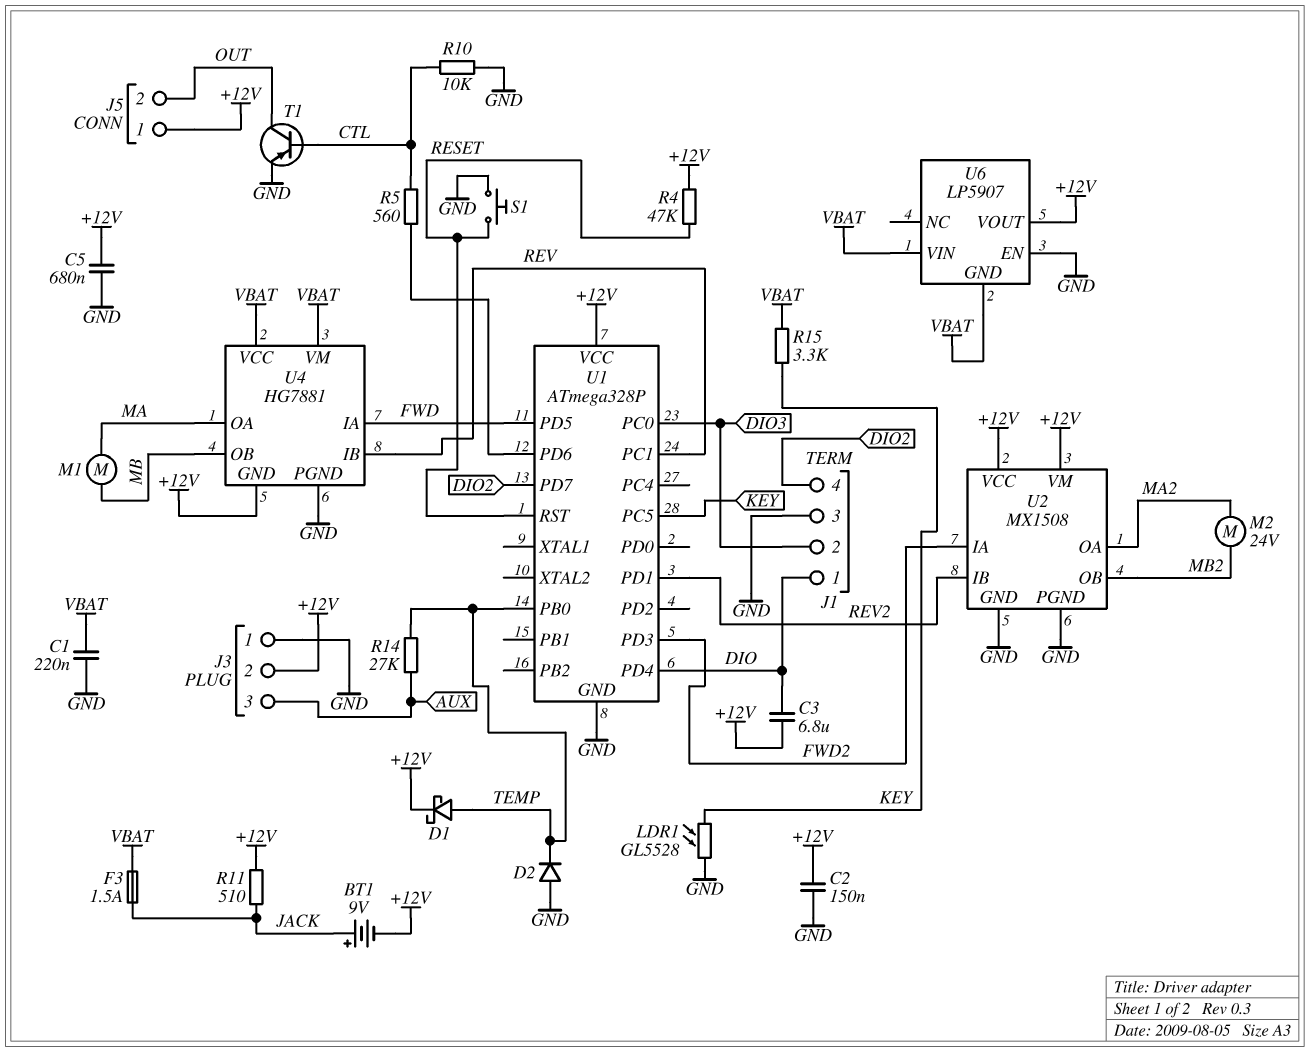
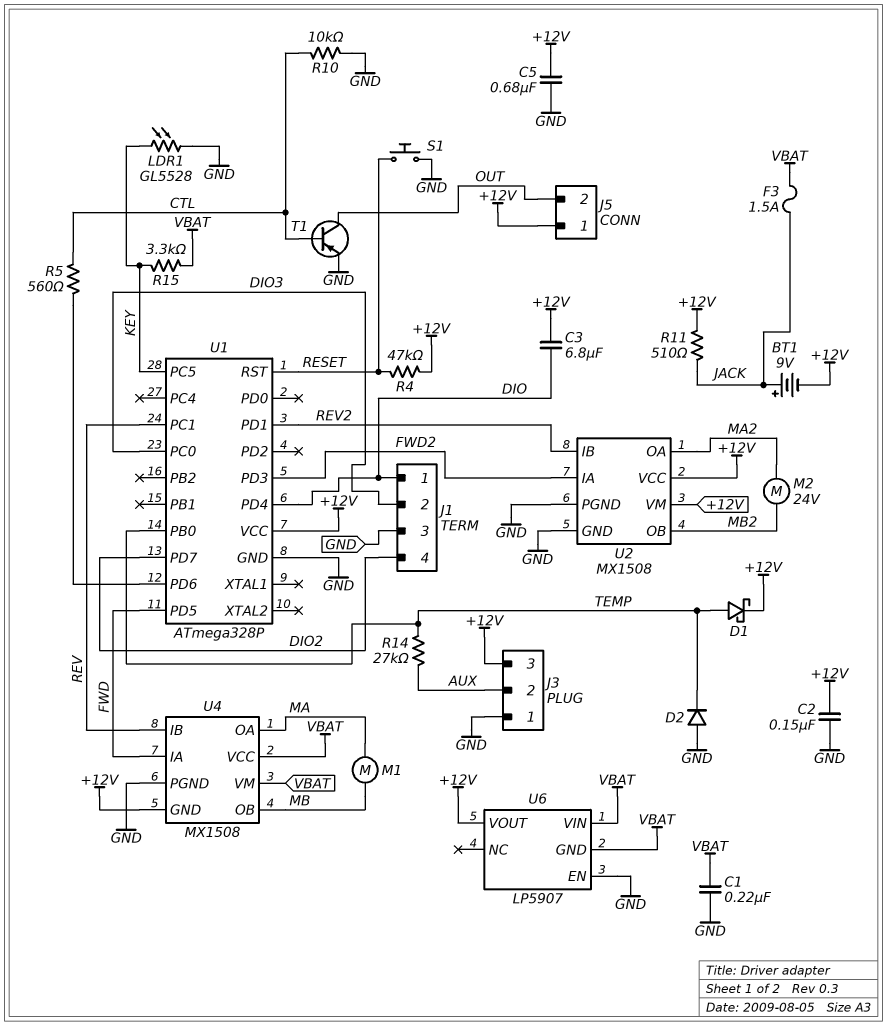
J3 pin 2: +12V -> AUX
J3 pin 3: AUX -> +12V
U4: HG7881 -> MX1508

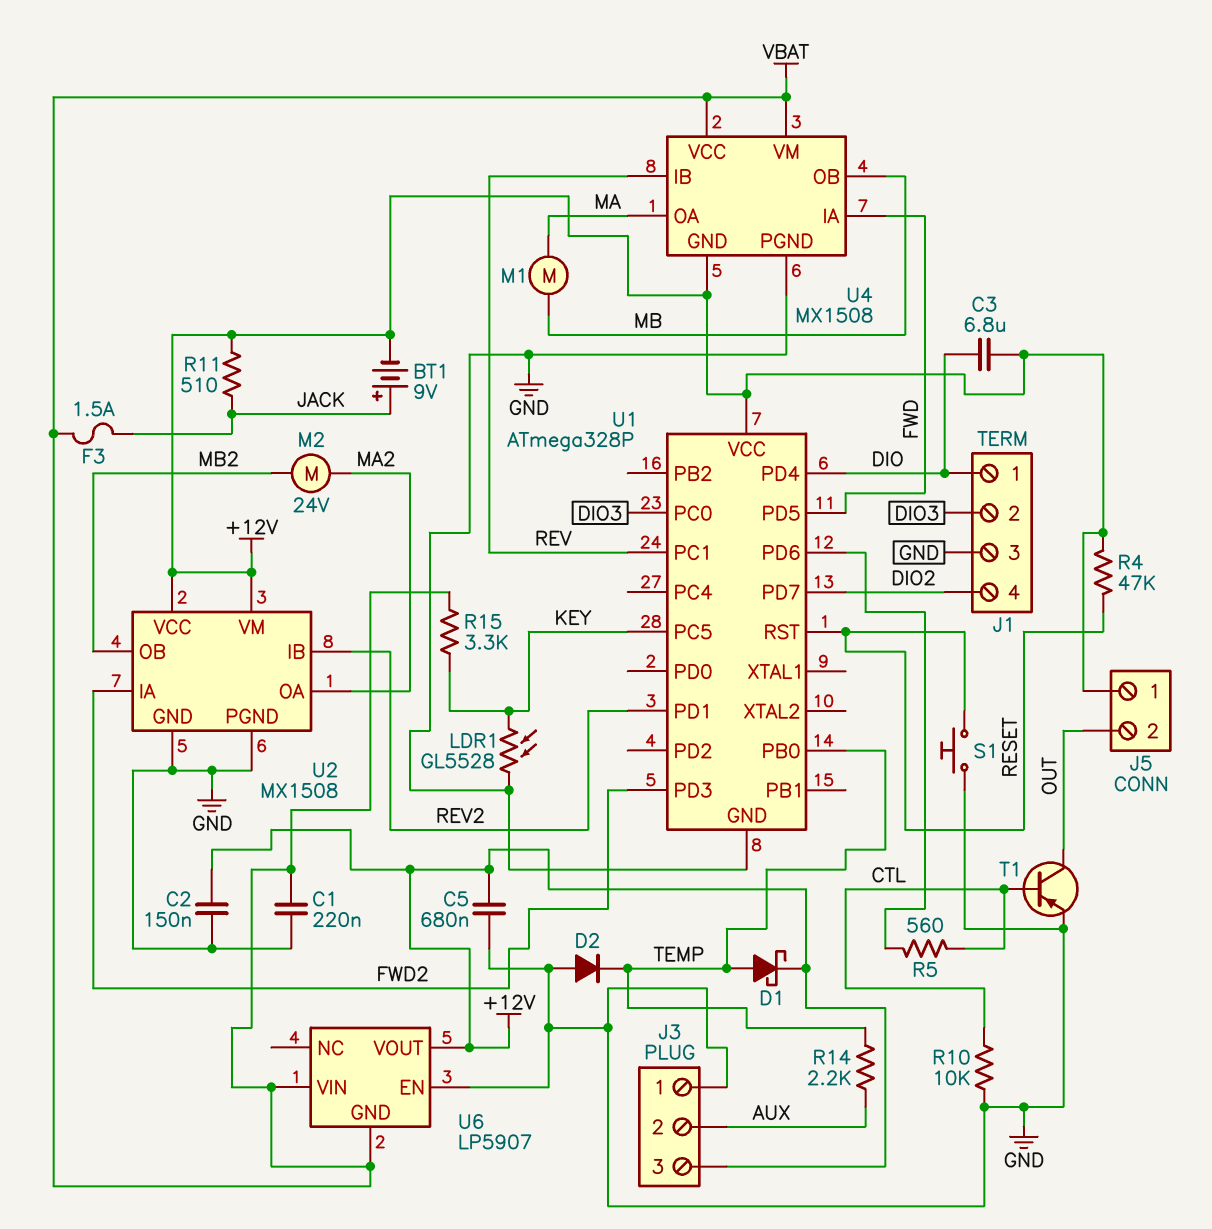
R14: 27k (AUX, TEMP) -> 2.2k (AUX, TEMP)

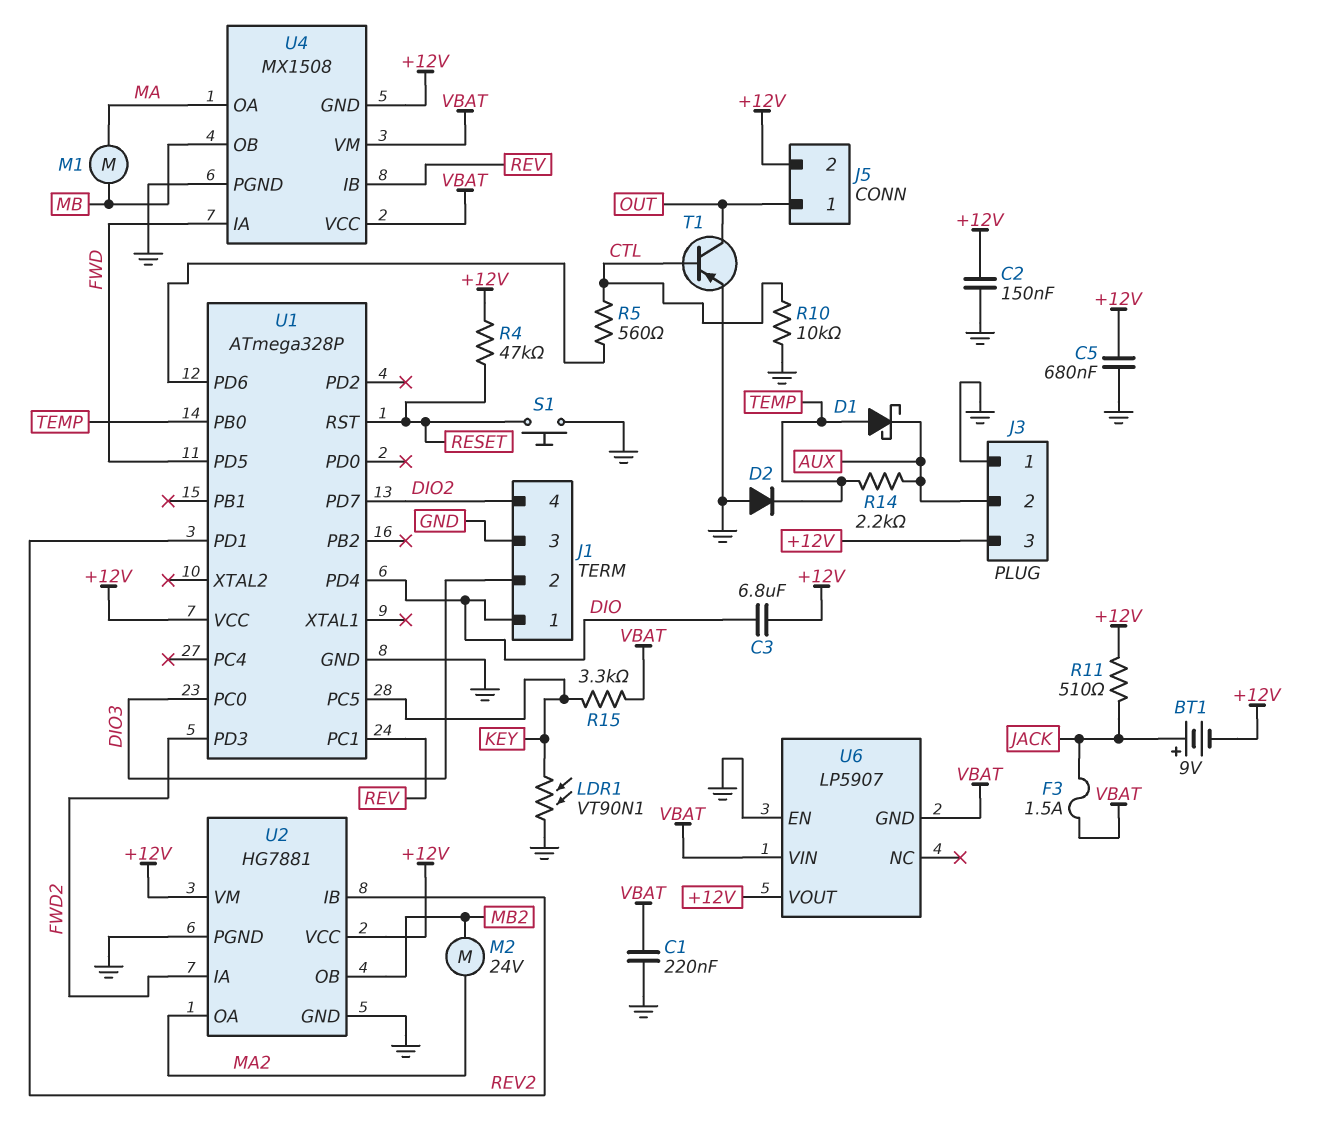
D1: schottky (A TEMP, K +12V) -> schottky (A TEMP, K AUX)
J5 pin 1: +12V -> OUT
J5 pin 2: OUT -> +12V
LDR1: GL5528 (GND, KEY) -> VT90N1 (GND, KEY)
U2: MX1508 -> HG7881

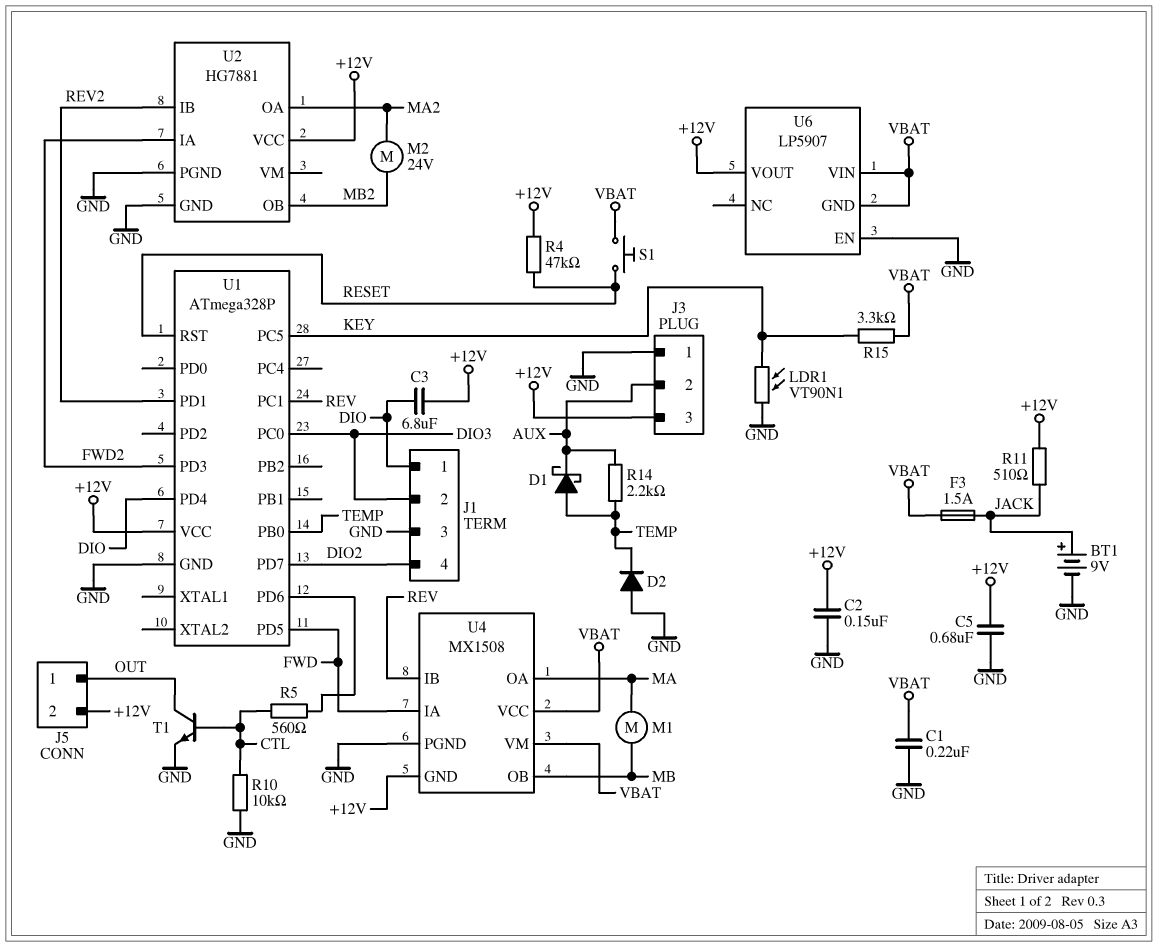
BT1: 9V (plus JACK, minus +12V) -> 9V (plus JACK, minus GND)
S1: button (GND, RESET) -> button (RESET, VBAT)
T1: PNP (B CTL, C OUT, E GND) -> NPN (B CTL, C OUT, E GND)
U2 pin VM: +12V -> none

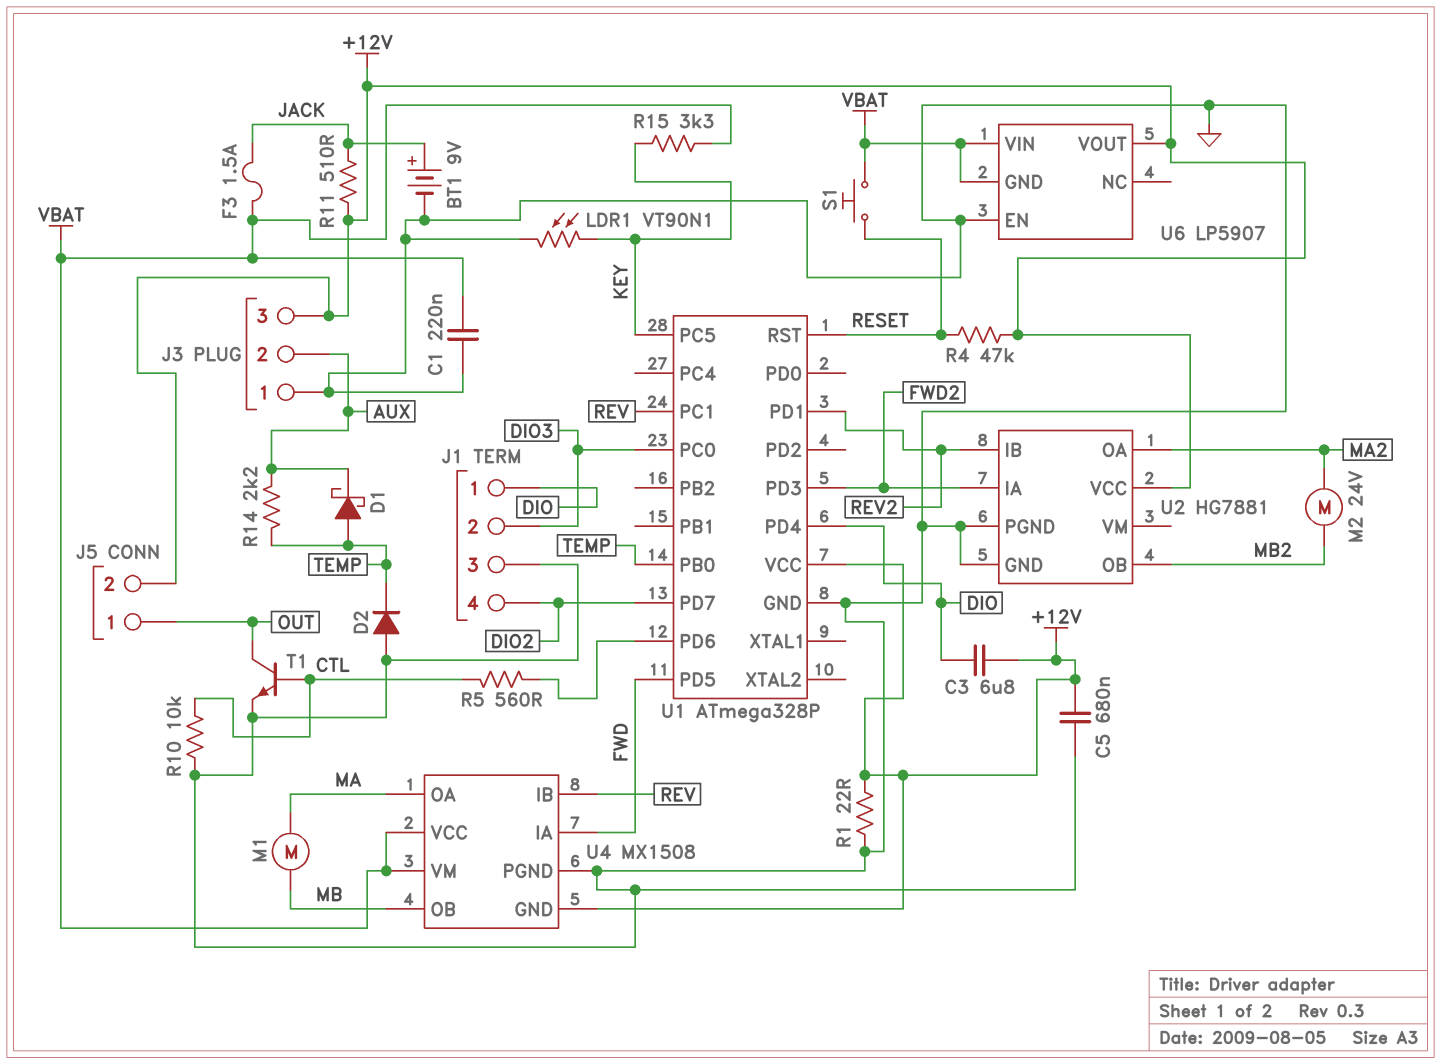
C2: 150nF (+12V, GND) -> none
R1: none -> 22 (+12V, GND)

